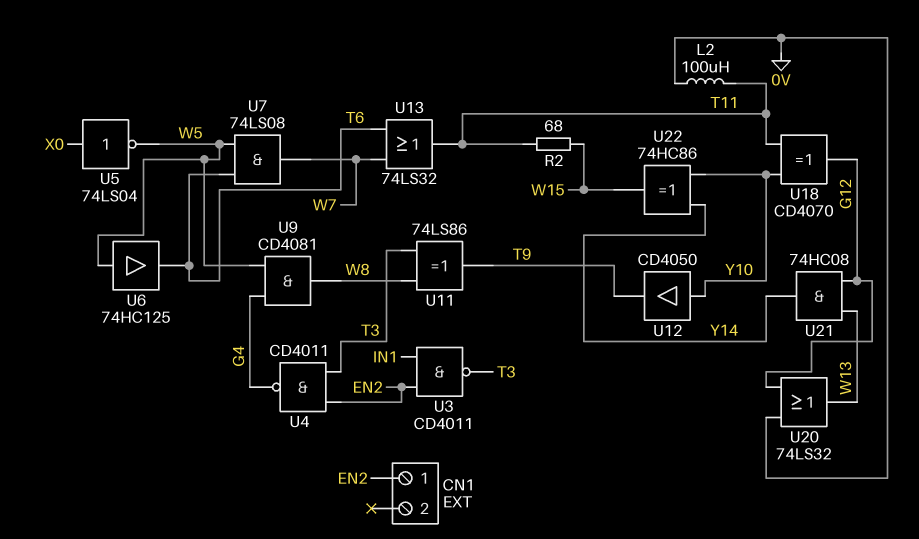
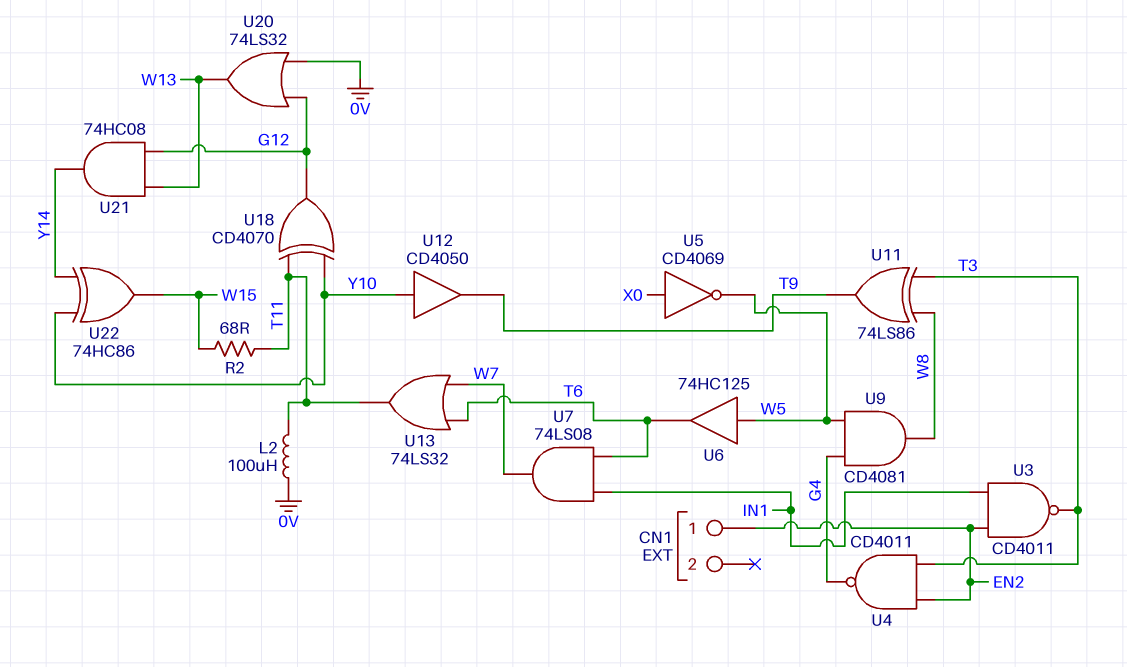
U5: NOT 74LS04 (in X0, out W5) -> NOT CD4069 (in X0, out W5)
U7: AND 74LS08 (in T6, in W5, out W7) -> AND 74LS08 (in IN1, in T6, out W7)

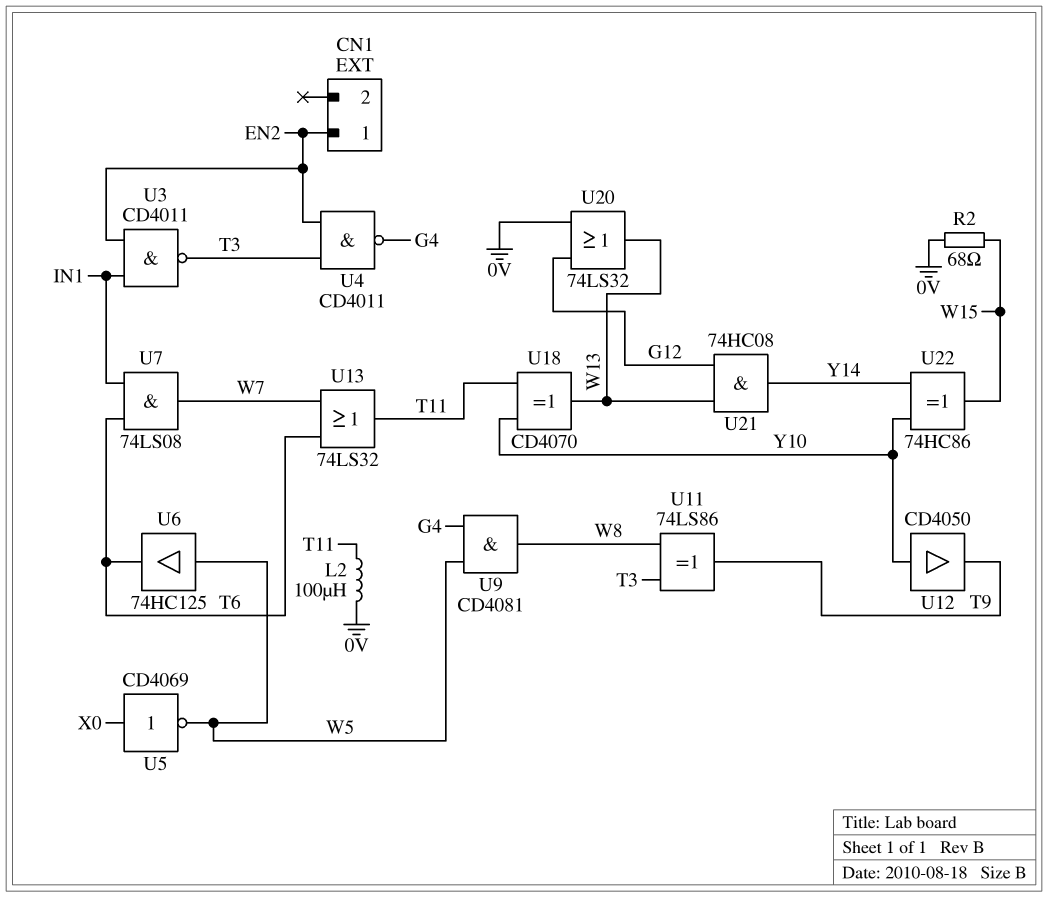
R2: 68 (T11, W15) -> 68 (0V, W15)
U18: XOR CD4070 (in T11, in Y10, out G12) -> XOR CD4070 (in T11, in Y10, out W13)

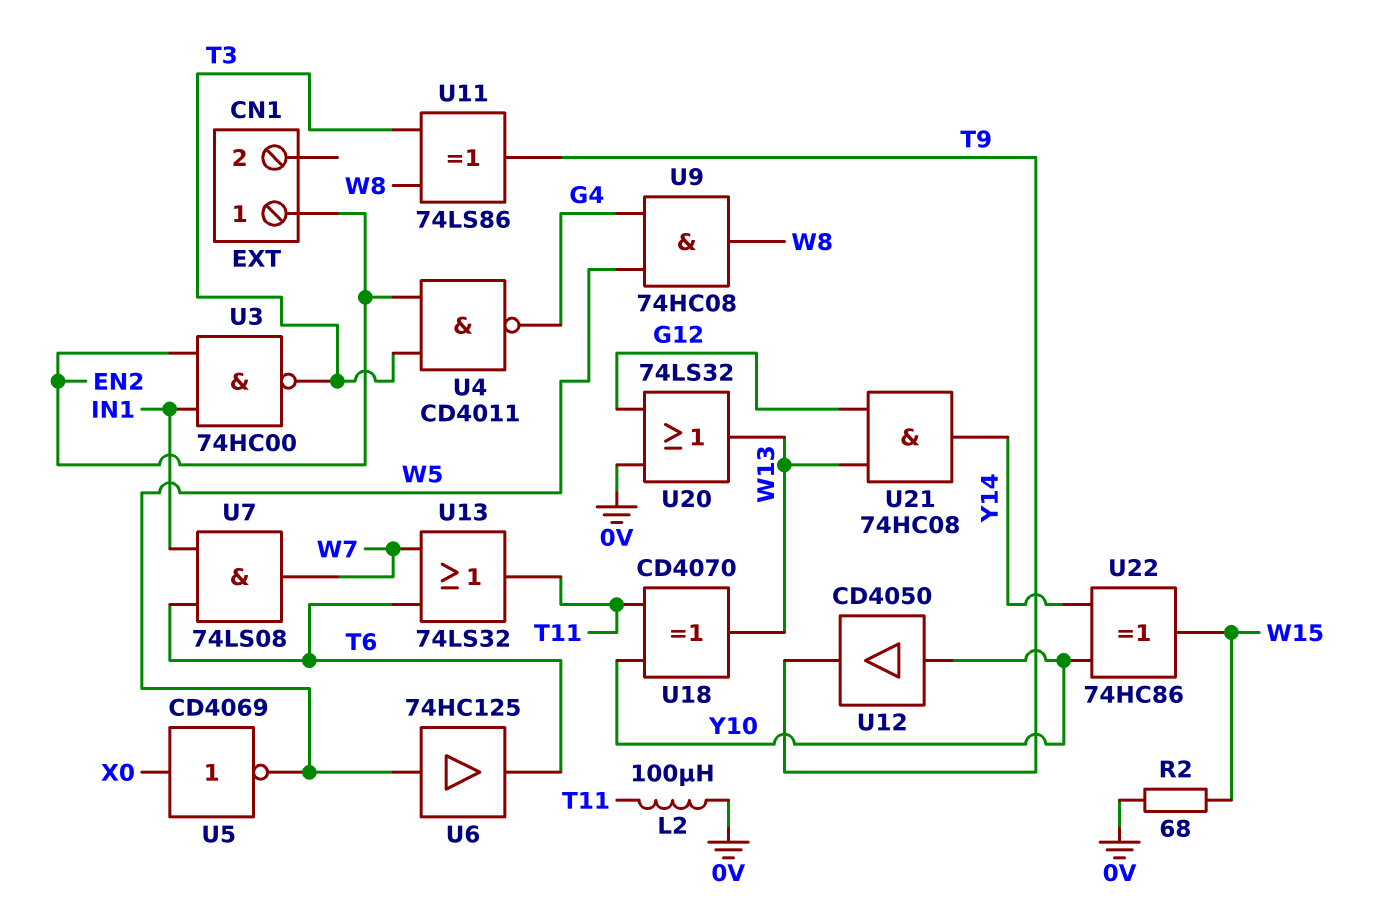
U3: NAND CD4011 (in EN2, in IN1, out T3) -> NAND 74HC00 (in EN2, in IN1, out T3)
U9: AND CD4081 (in G4, in W5, out W8) -> AND 74HC08 (in G4, in W5, out W8)

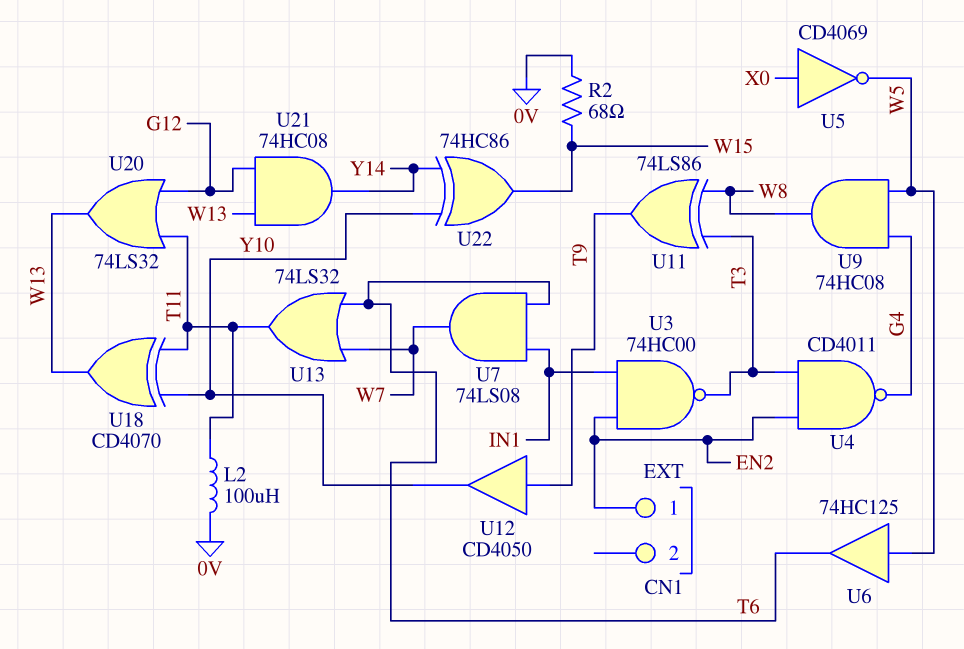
U12: buffer CD4050 (in Y10, out T9) -> buffer CD4050 (in T9, out Y10)
U20: OR 74LS32 (in 0V, in G12, out W13) -> OR 74LS32 (in G12, in T11, out W13)

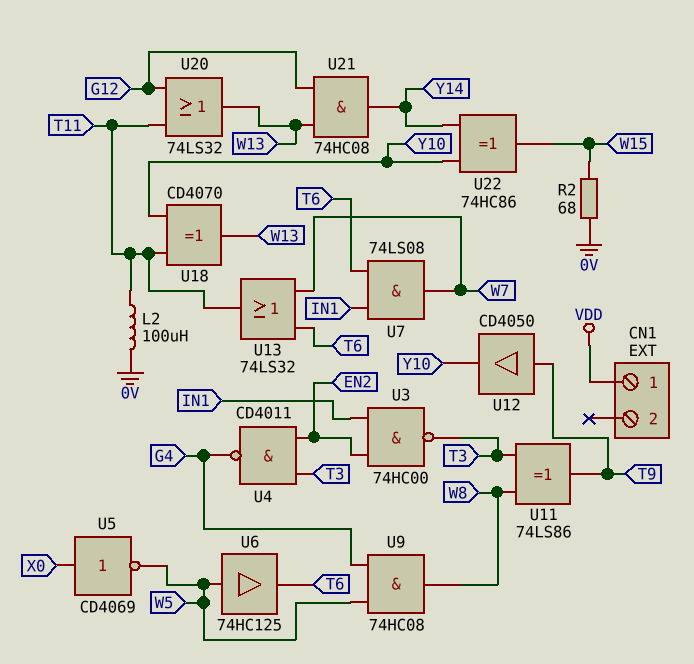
CN1 pin 1: EN2 -> VDD

